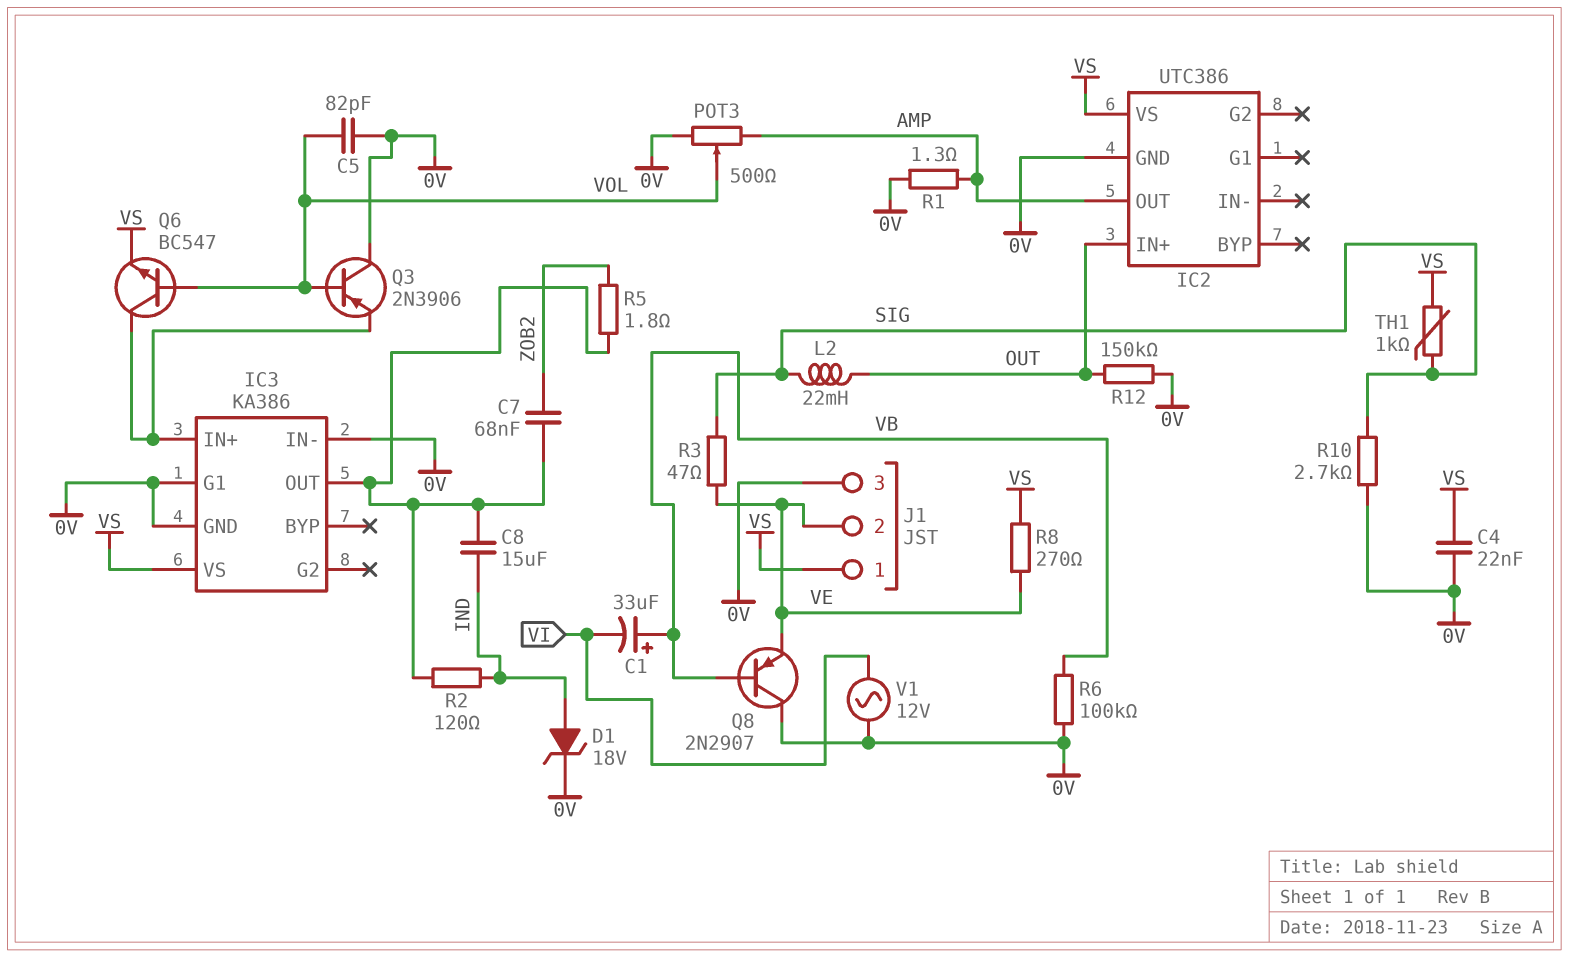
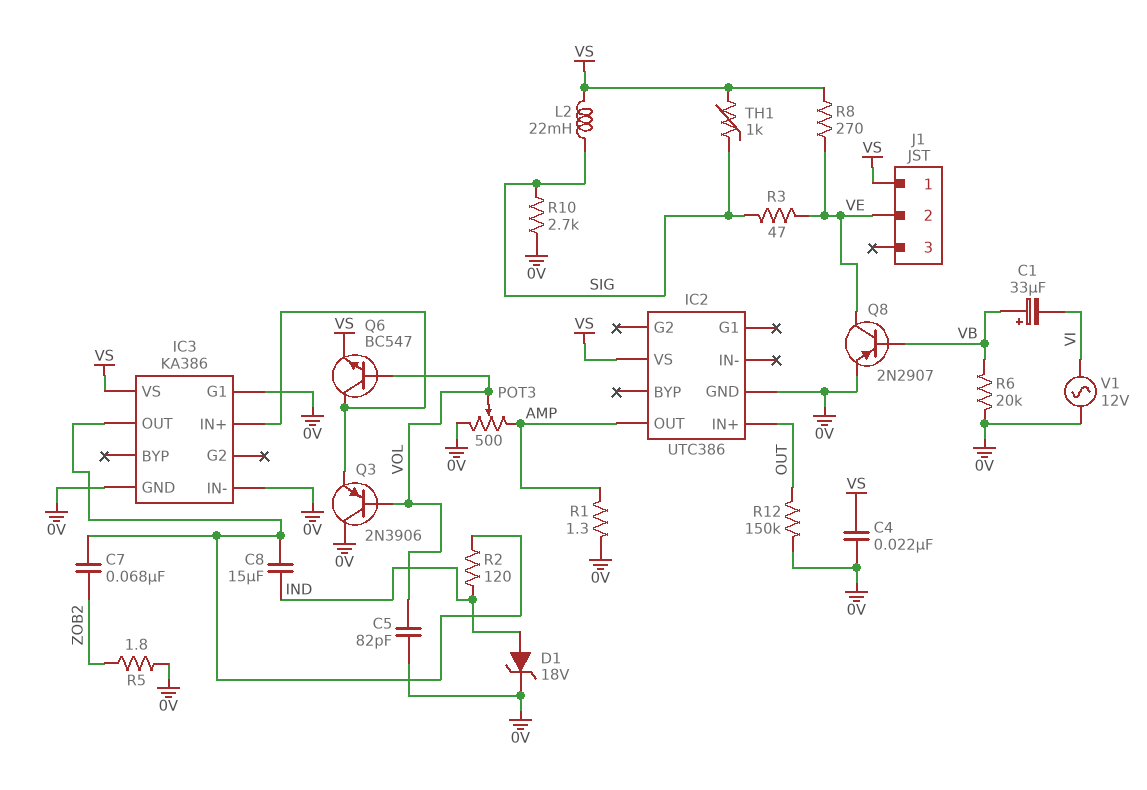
J1 pin 3: 0V -> none
L2: 22mH (OUT, SIG) -> 22mH (SIG, VS)
Q8: PNP 2N2907 (B VB, C 0V, E VE) -> PNP 2N2907 (B VB, C VE, E 0V)
R5: 1.8 (IC3/OUT, ZOB2) -> 1.8 (0V, ZOB2)
R6: 100k (0V, VB) -> 20k (0V, VB)

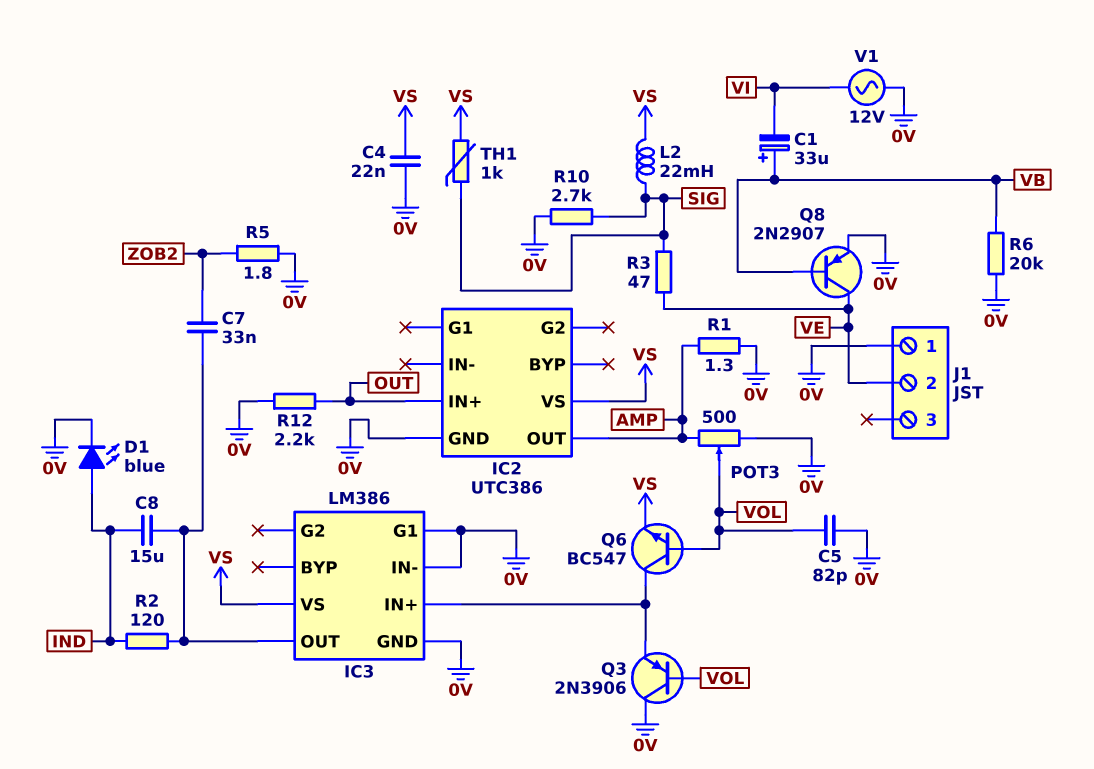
C7: 68nF (IC3/OUT, ZOB2) -> 33nF (IC3/OUT, ZOB2)
D1: zener 18V (A IND, K 0V) -> LED blue (A IND, K 0V)
IC3: KA386 -> LM386
J1 pin 1: VS -> 0V
R8: 270 (VE, VS) -> none
R12: 150k (0V, OUT) -> 2.2k (0V, OUT)

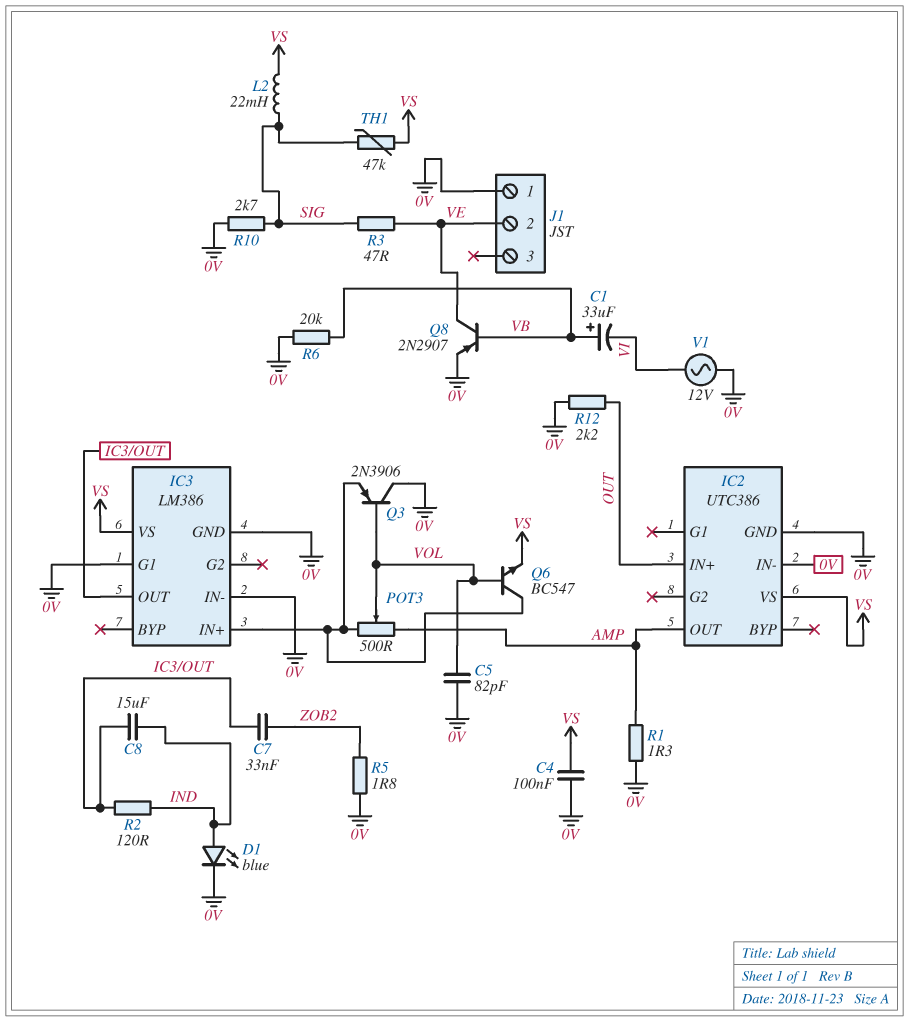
C4: 22nF (0V, VS) -> 100nF (0V, VS)
IC2 pin IN-: none -> 0V
POT3: 500 (0V, AMP, wiper VOL) -> 500 (AMP, IC3/IN+, wiper VOL)
TH1: 1k (SIG, VS) -> 47k (SIG, VS)

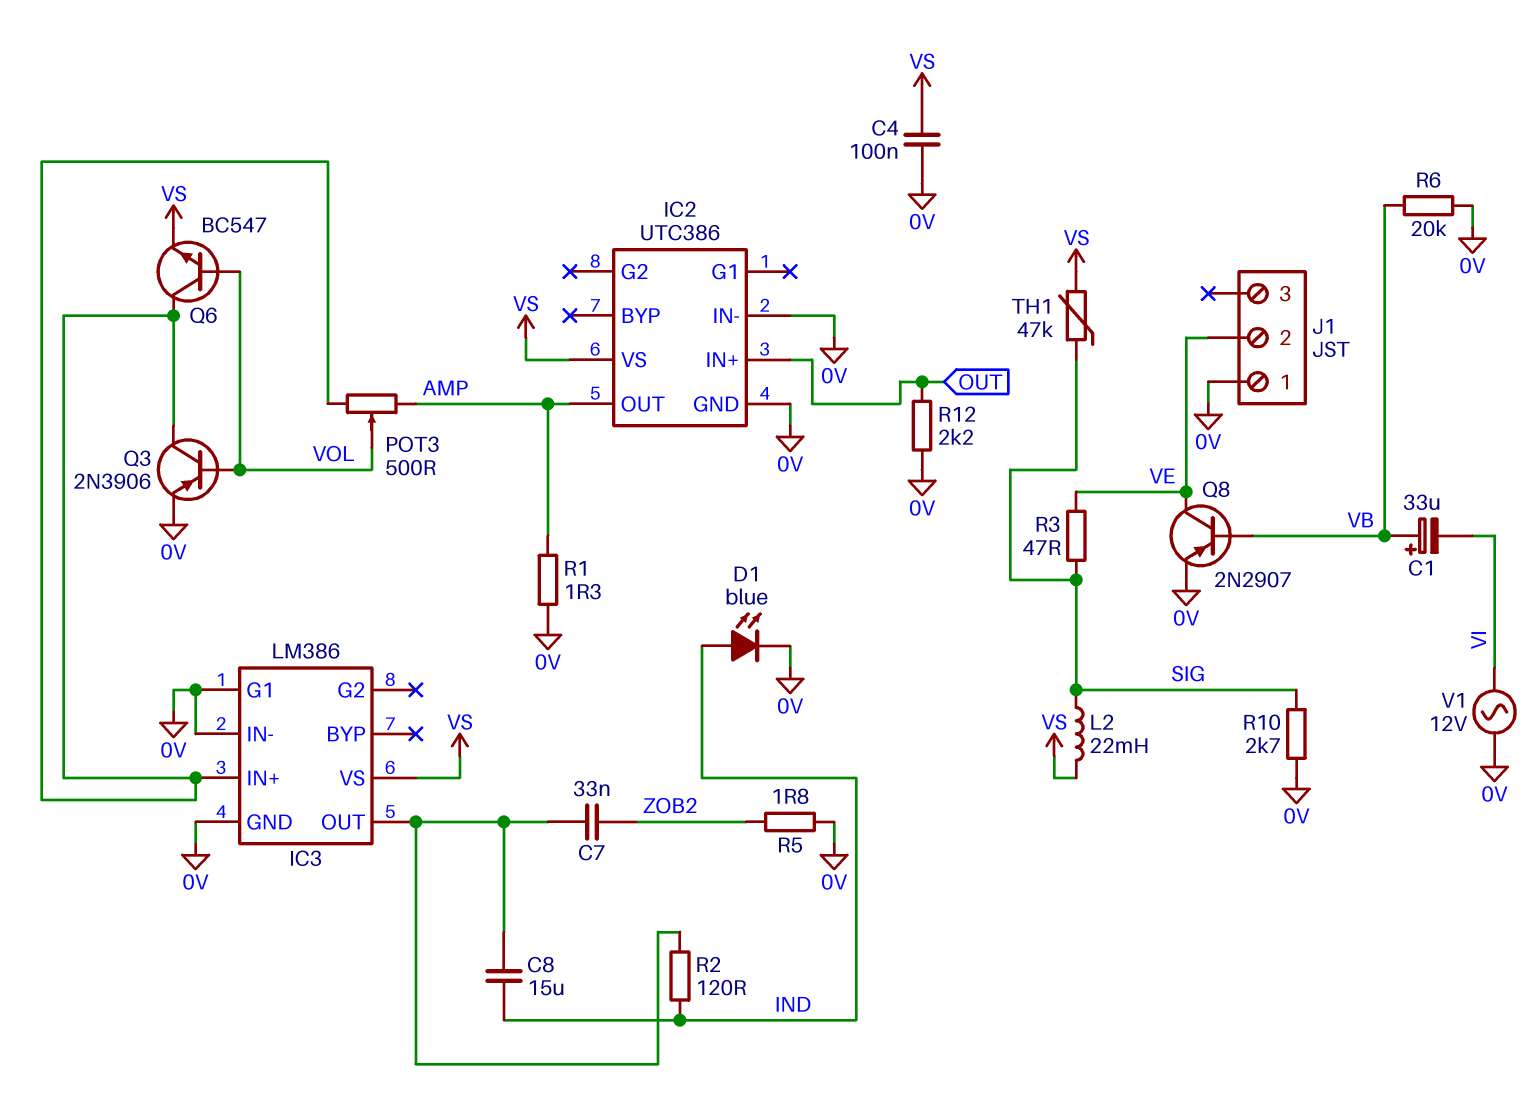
C5: 82pF (0V, VOL) -> none
Q3: PNP 2N3906 (B VOL, C 0V, E IC3/IN+) -> PNP 2N3906 (B VOL, C IC3/IN+, E 0V)

